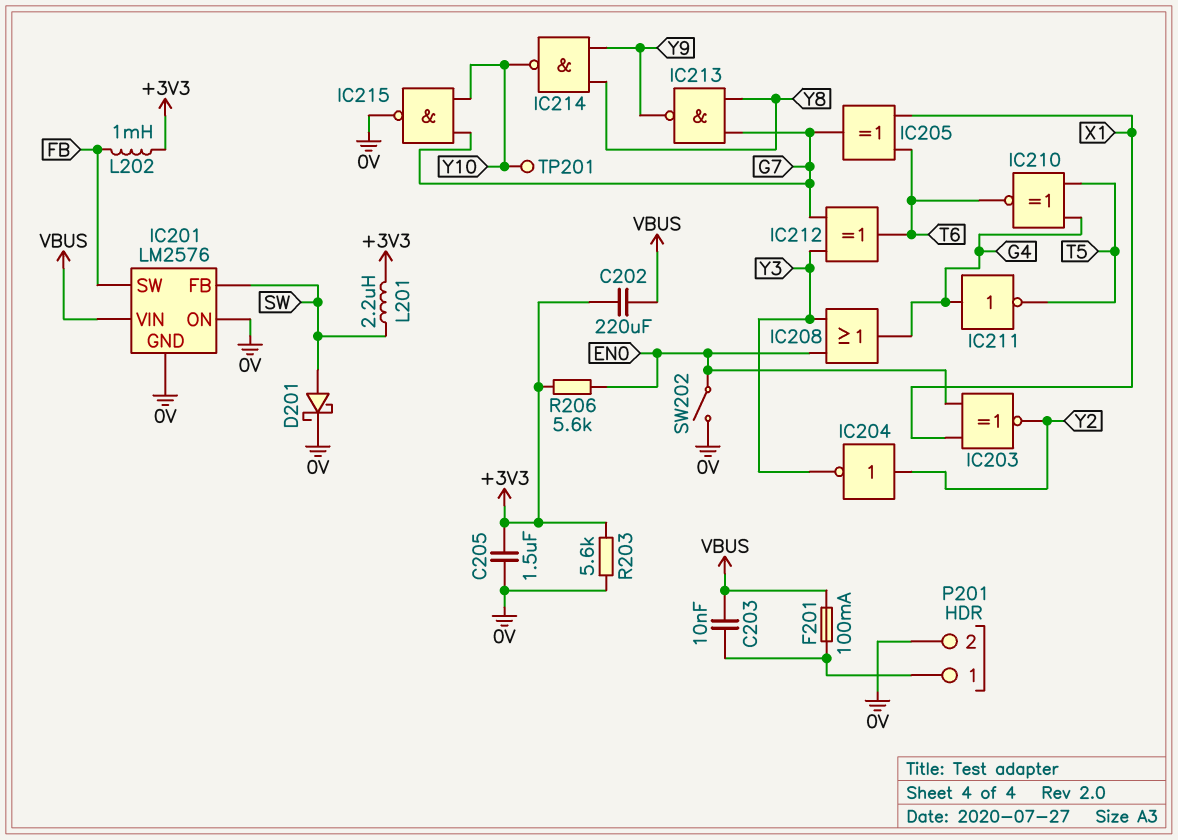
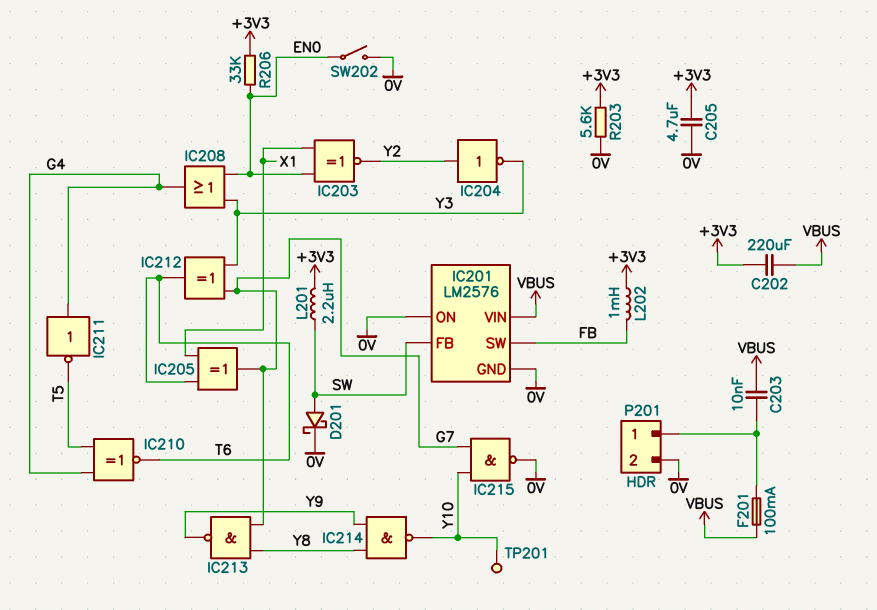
C205: 1.5uF (+3V3, 0V) -> 4.7uF (+3V3, 0V)
R206: 5.6k (+3V3, EN0) -> 33k (+3V3, EN0)

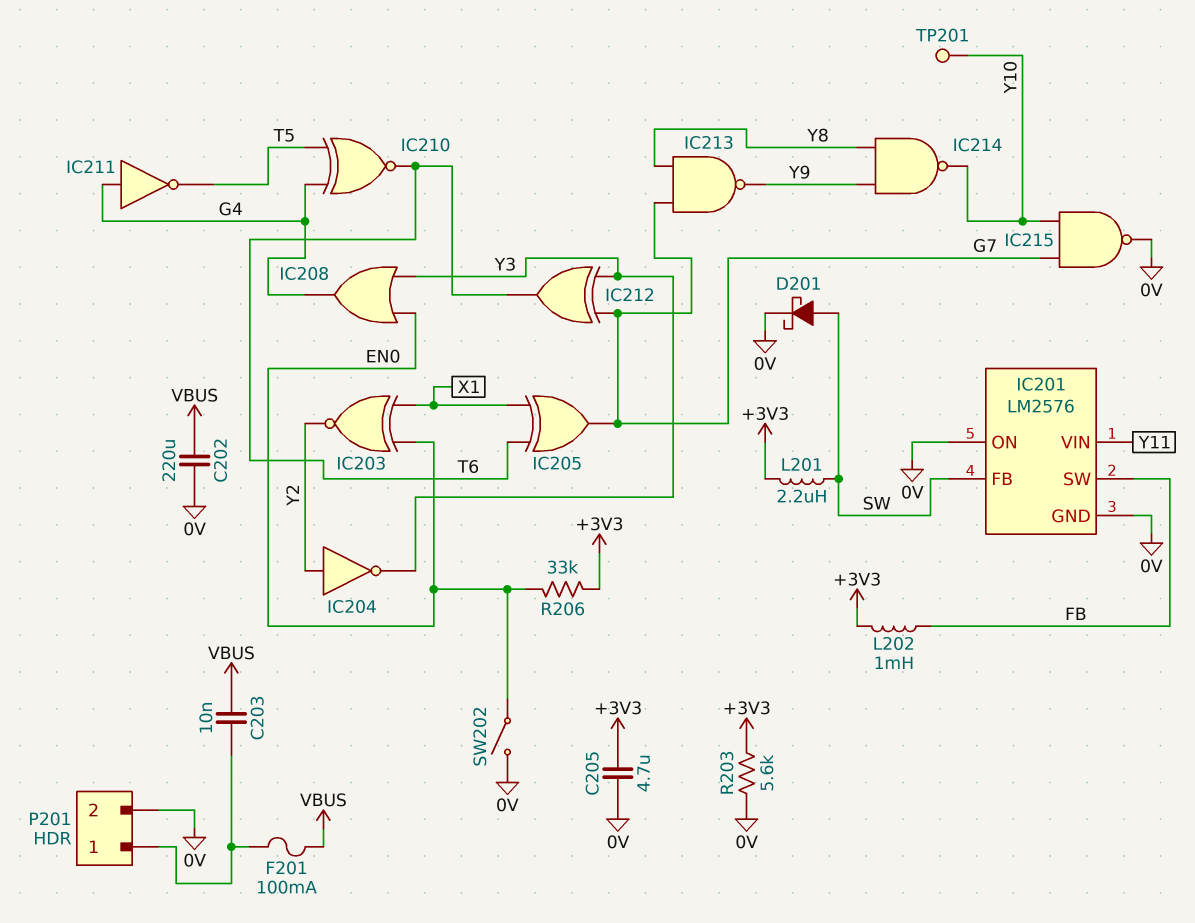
C202: 220uF (+3V3, VBUS) -> 220uF (0V, VBUS)
IC201 pin VIN: VBUS -> Y11

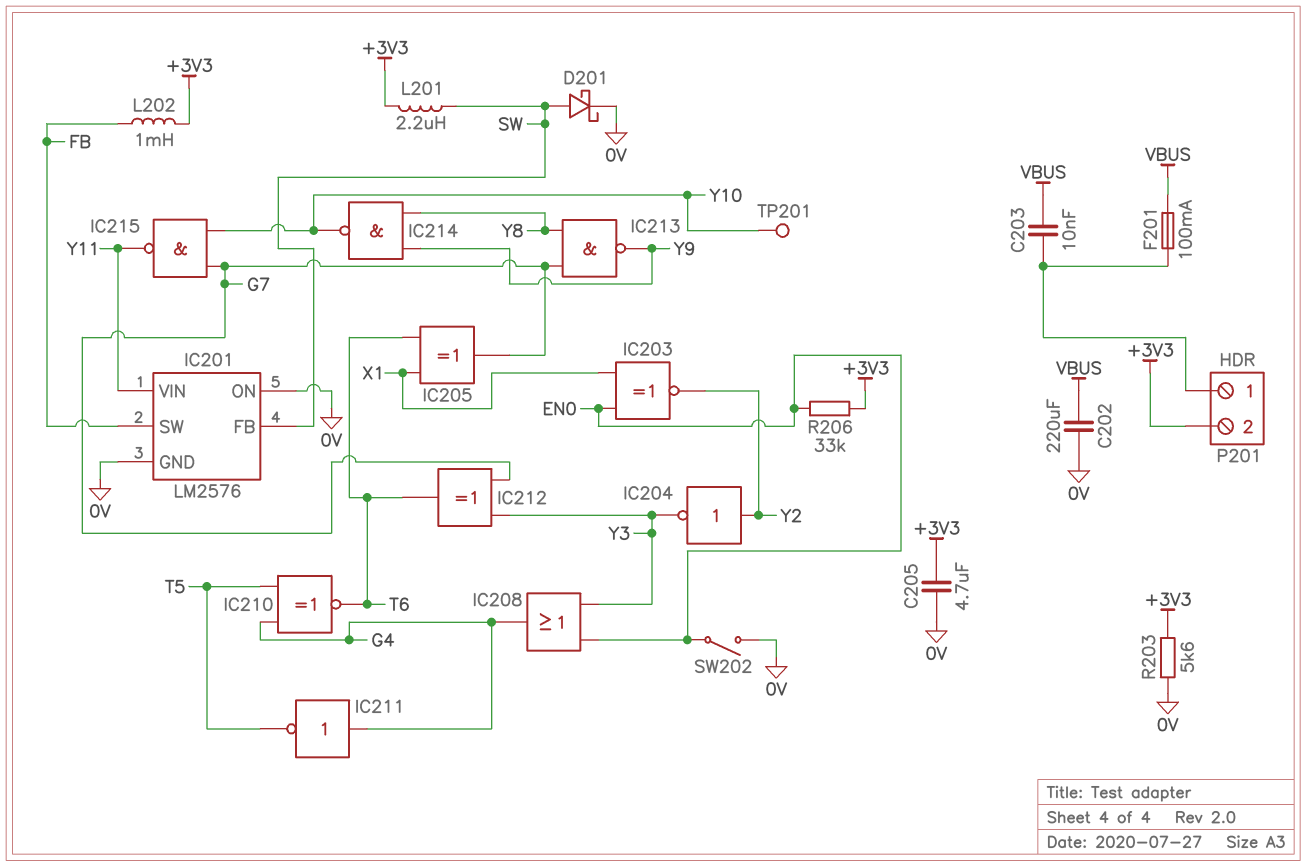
IC215: NAND (in G7, in Y10, out 0V) -> NAND (in G7, in Y10, out Y11)
P201 pin 2: 0V -> +3V3

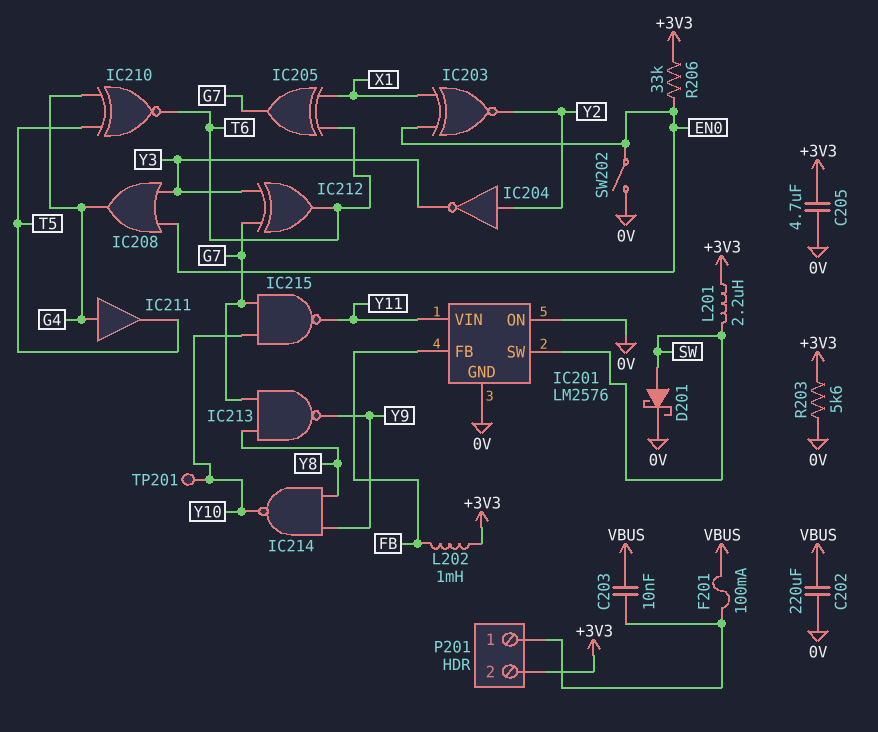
IC201 pin FB: SW -> FB
IC201 pin SW: FB -> SW
IC211: NOT (in G4, out T5) -> buffer (in G4, out T5)

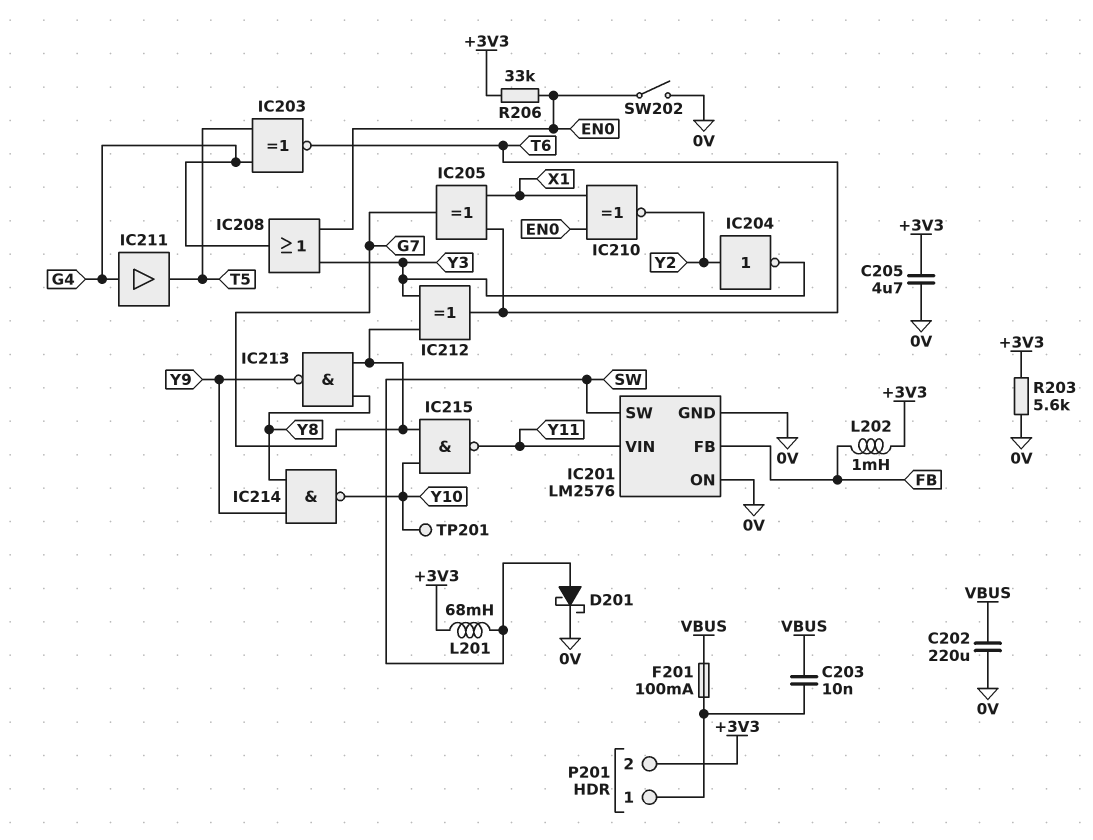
IC203: XNOR (in EN0, in X1, out Y2) -> XNOR (in G4, in T5, out T6)
IC210: XNOR (in G4, in T5, out T6) -> XNOR (in EN0, in X1, out Y2)
L201: 2.2uH (+3V3, SW) -> 68mH (+3V3, SW)

